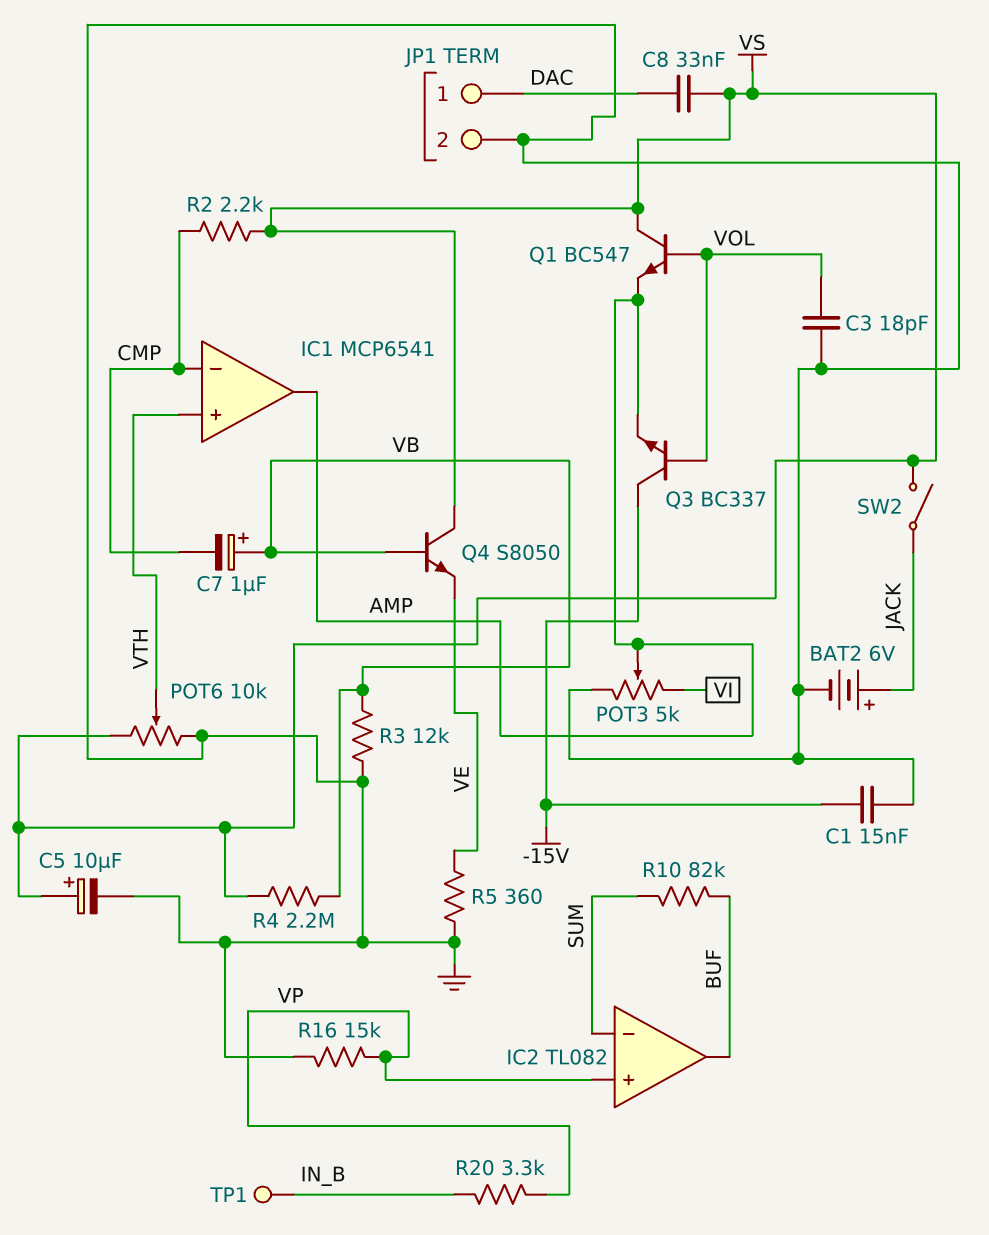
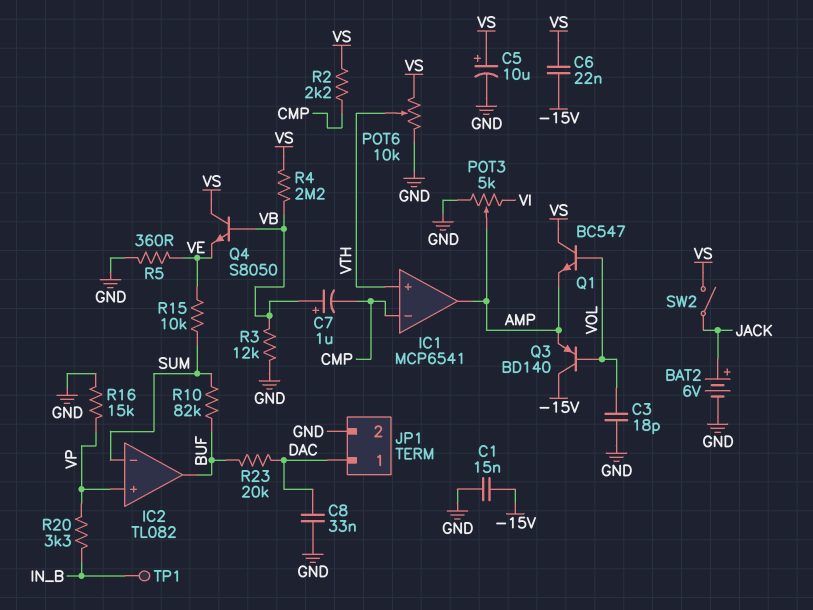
C6: none -> 22nF (-15V, VS)
C8: 33nF (DAC, VS) -> 33nF (DAC, GND)
Q3: NPN BC337 (B VOL, C -15V, E AMP) -> PNP BD140 (B VOL, C -15V, E AMP)
R15: none -> 10k (SUM, VE)
R23: none -> 20k (BUF, DAC)

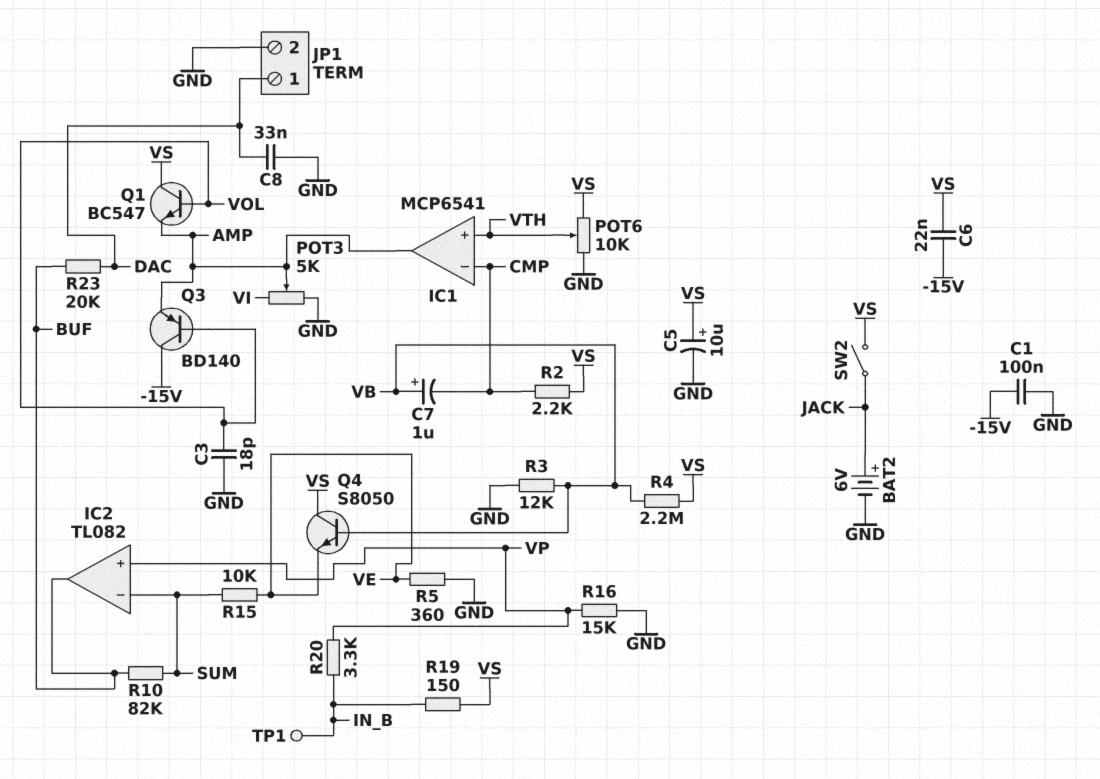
C1: 15nF (-15V, GND) -> 100nF (-15V, GND)
R19: none -> 150 (IN_B, VS)

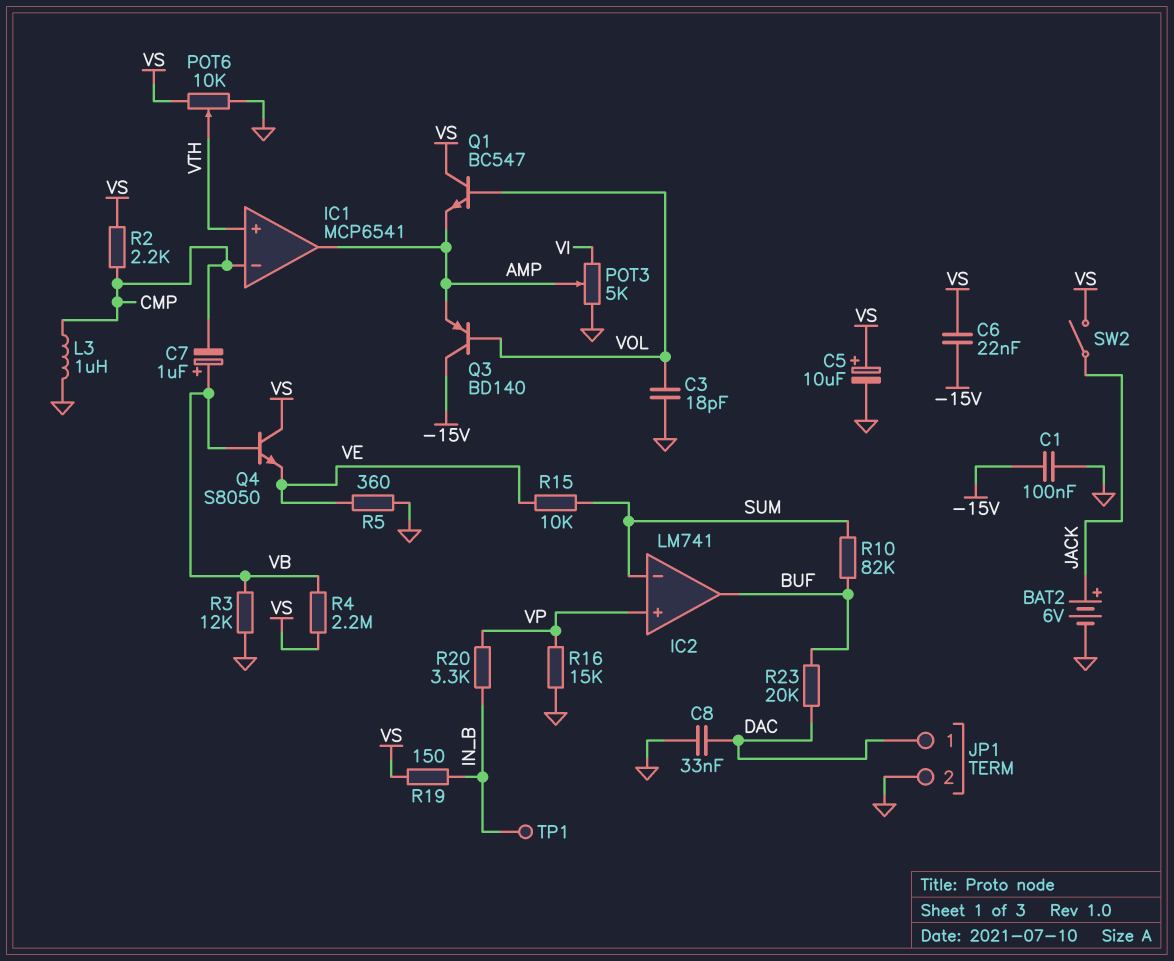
IC2: TL082 -> LM741
L3: none -> 1uH (CMP, GND)

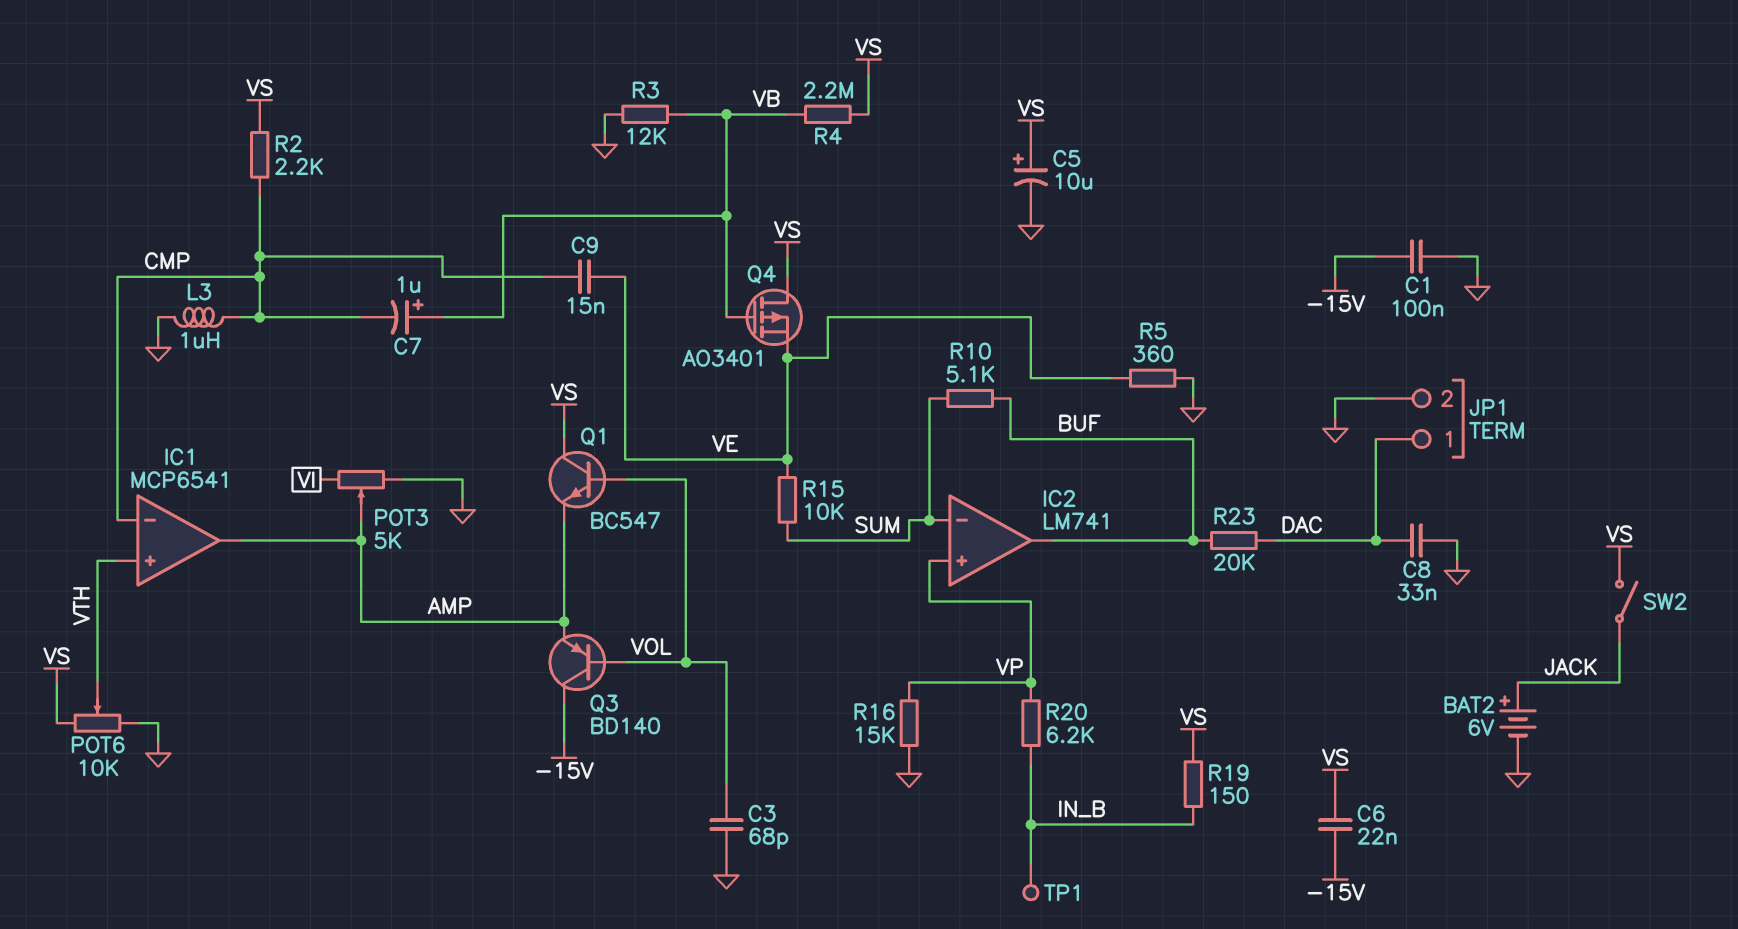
C3: 18pF (GND, VOL) -> 68pF (GND, VOL)
C9: none -> 15nF (CMP, VE)
Q4: NPN S8050 (B VB, C VS, E VE) -> PMOS AO3401 (G VB, D VS, S VE)
R10: 82k (BUF, SUM) -> 5.1k (BUF, SUM)
R20: 3.3k (IN_B, VP) -> 6.2k (IN_B, VP)

